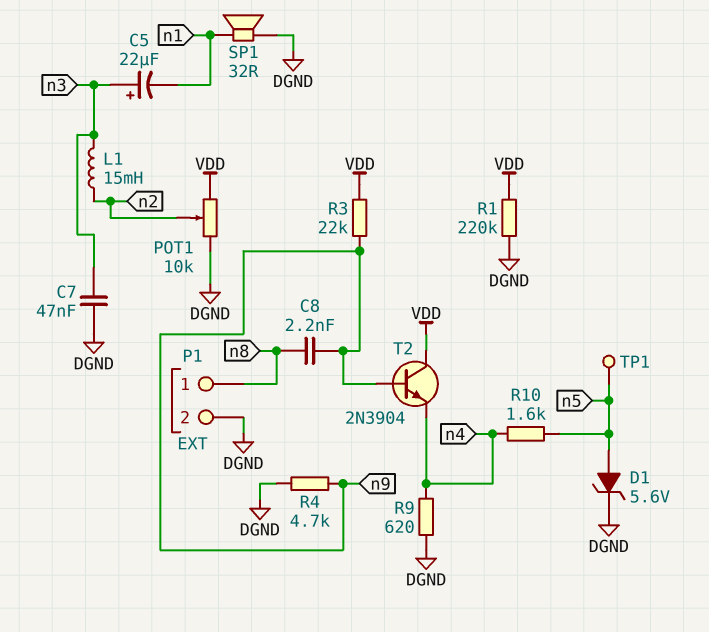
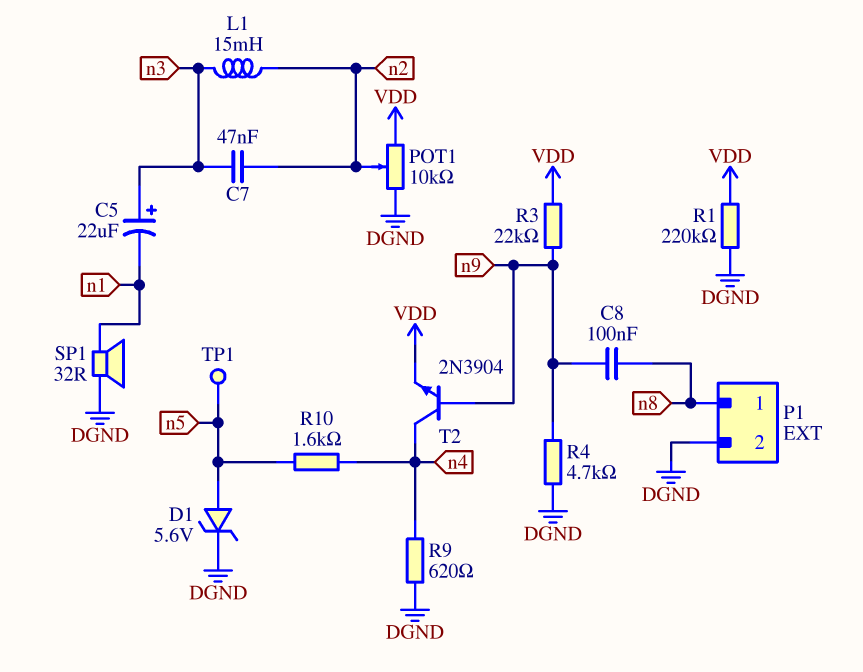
C7: 47nF (DGND, n3) -> 47nF (n2, n3)
C8: 2.2nF (n8, n9) -> 100nF (n8, n9)
T2: NPN 2N3904 (B n9, C VDD, E n4) -> NPN 2N3904 (B n9, C n4, E VDD)

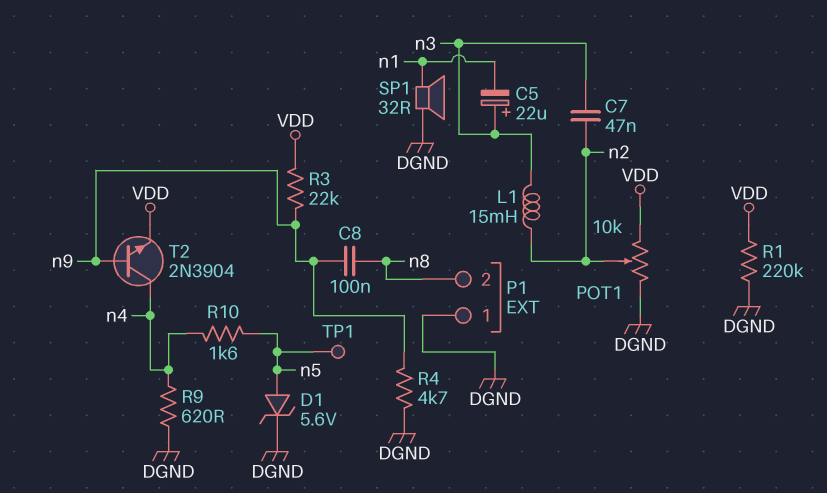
P1 pin 1: n8 -> DGND
P1 pin 2: DGND -> n8

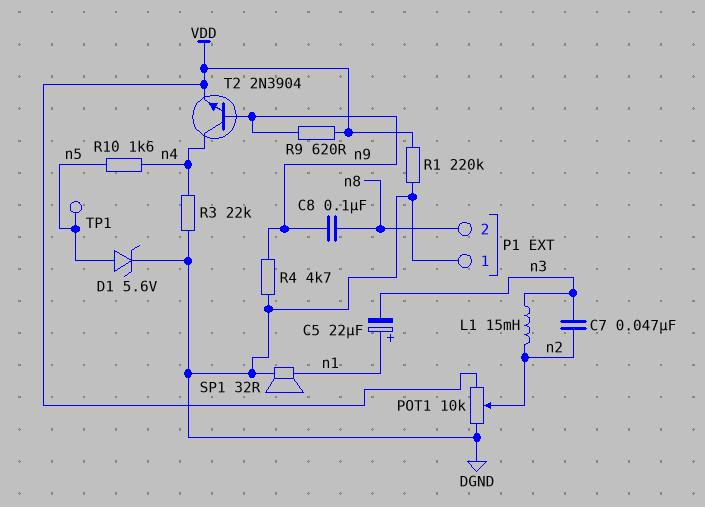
C5: 22uF (plus n3, minus n1) -> 22uF (plus n1, minus n3)
R3: 22k (VDD, n9) -> 22k (DGND, n4)
R9: 620 (DGND, n4) -> 620 (VDD, n9)

